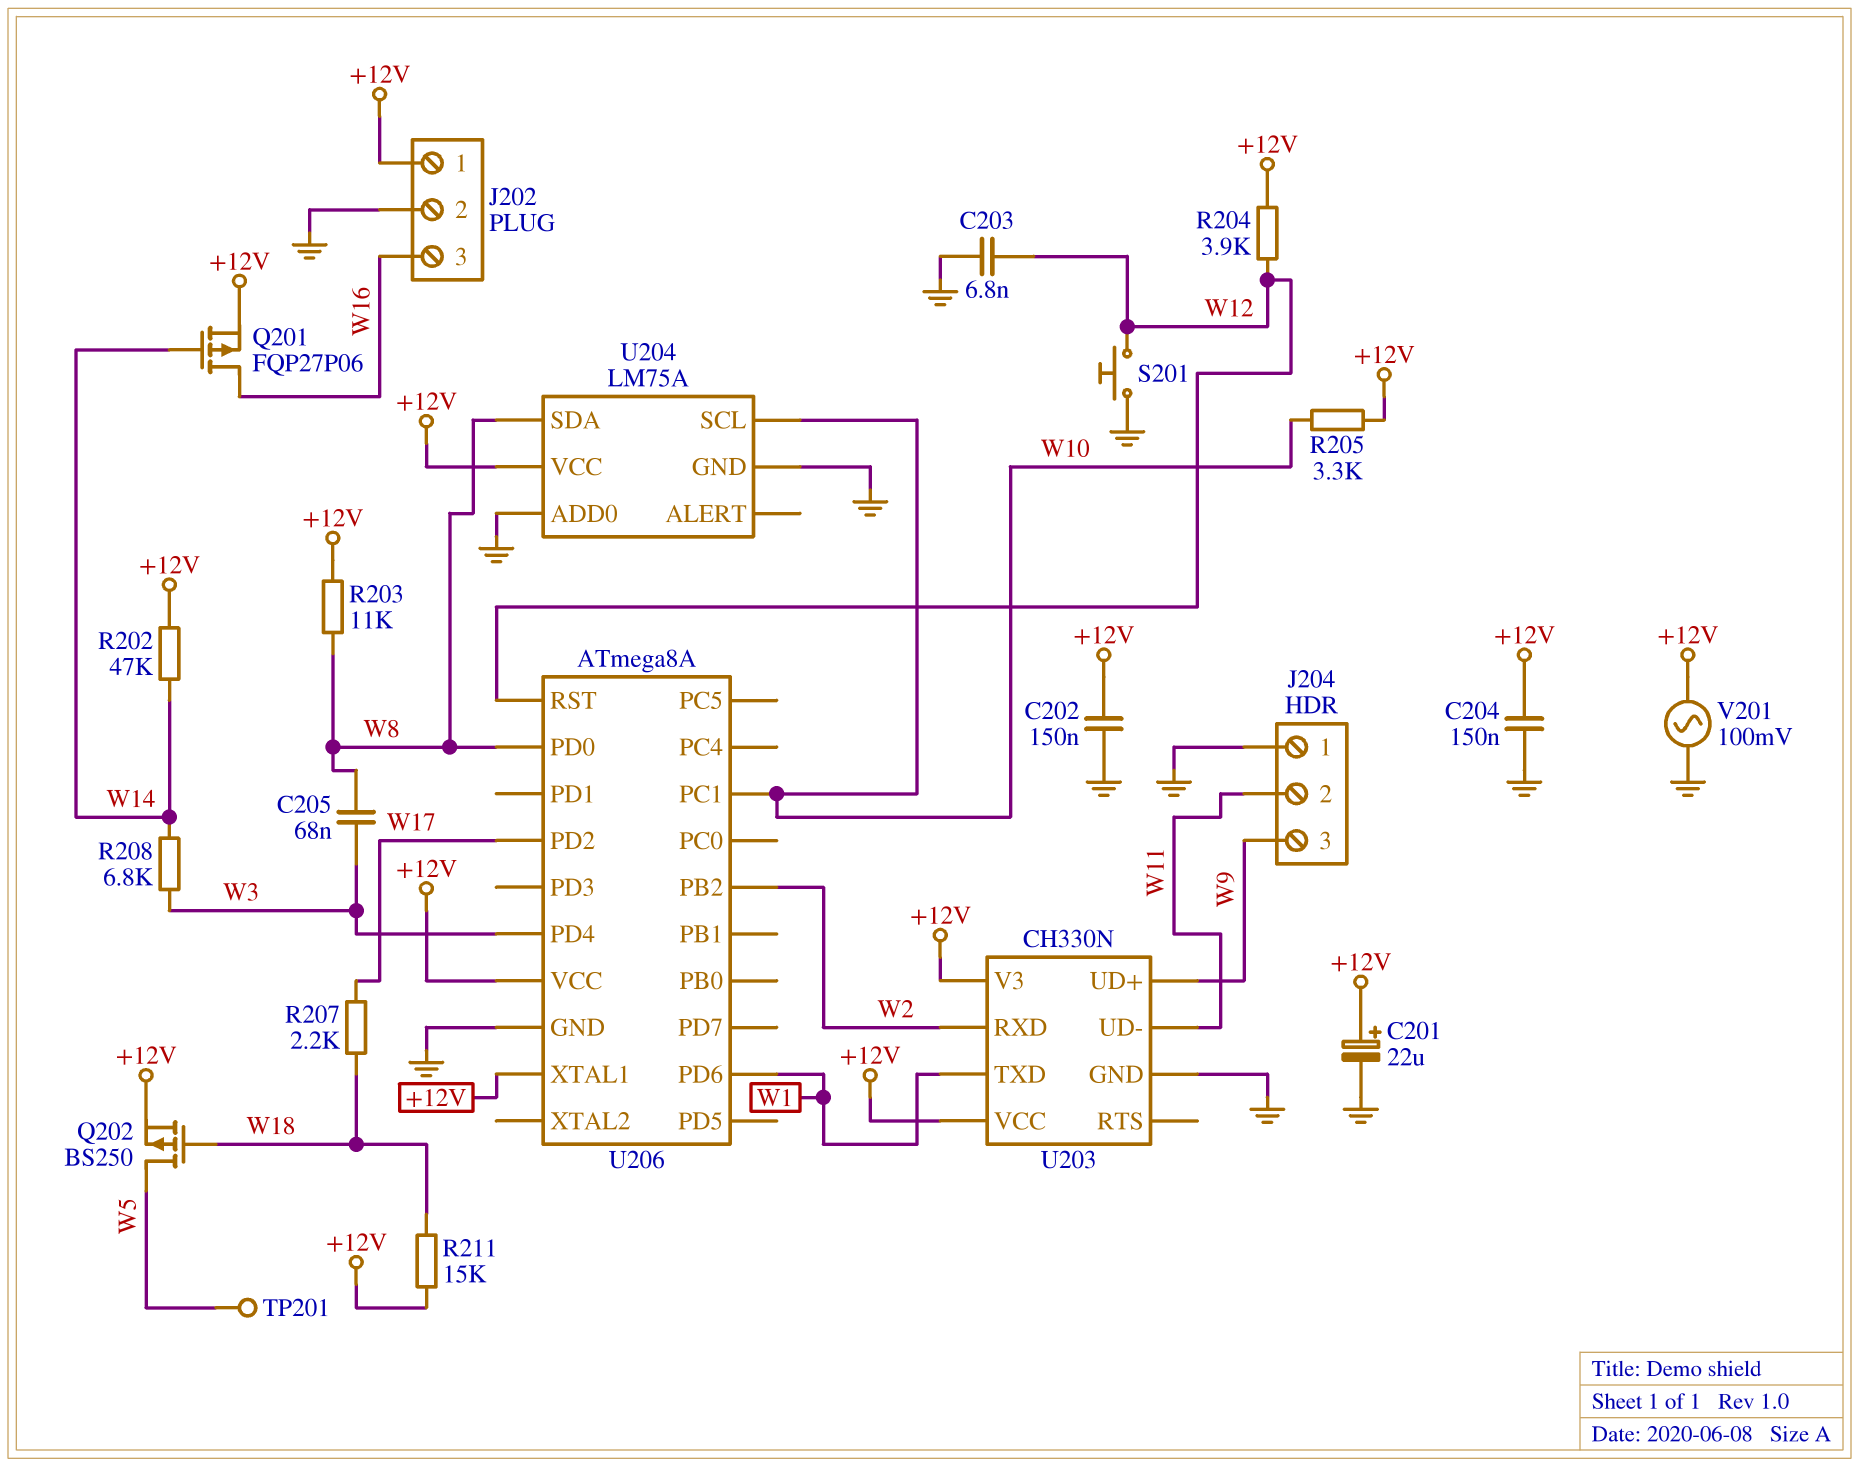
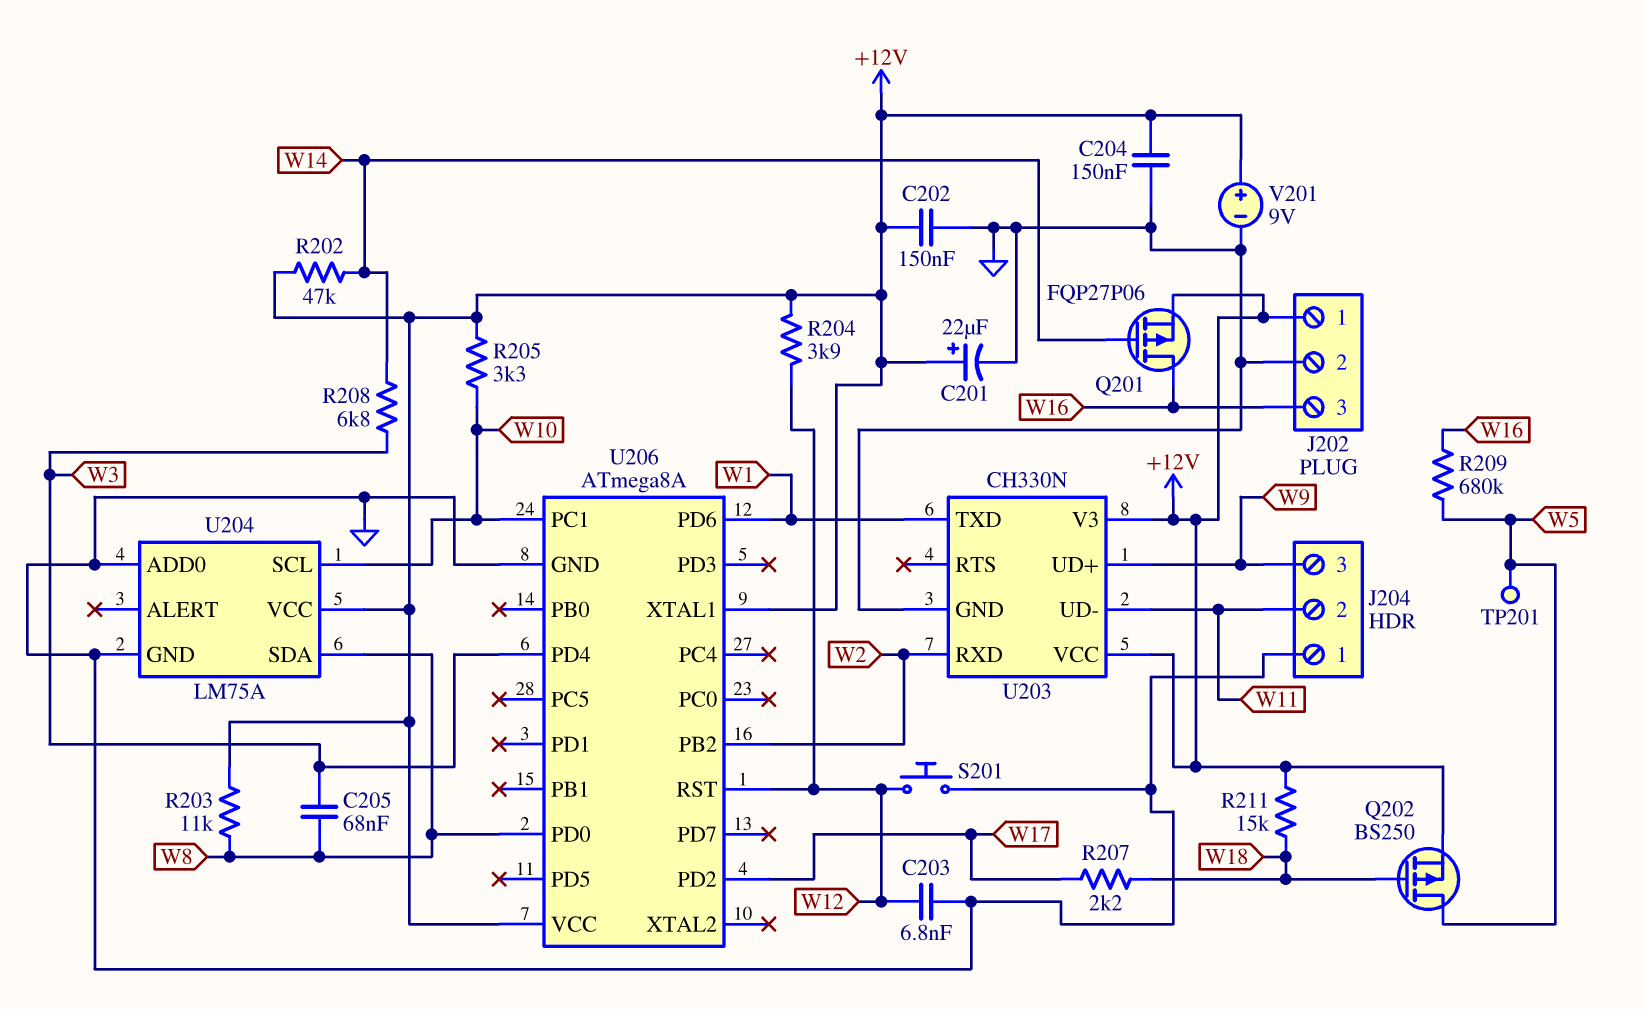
R209: none -> 680k (W5, W16)
V201: AC 100mV (+12V, GND) -> 9V (plus +12V, minus GND)

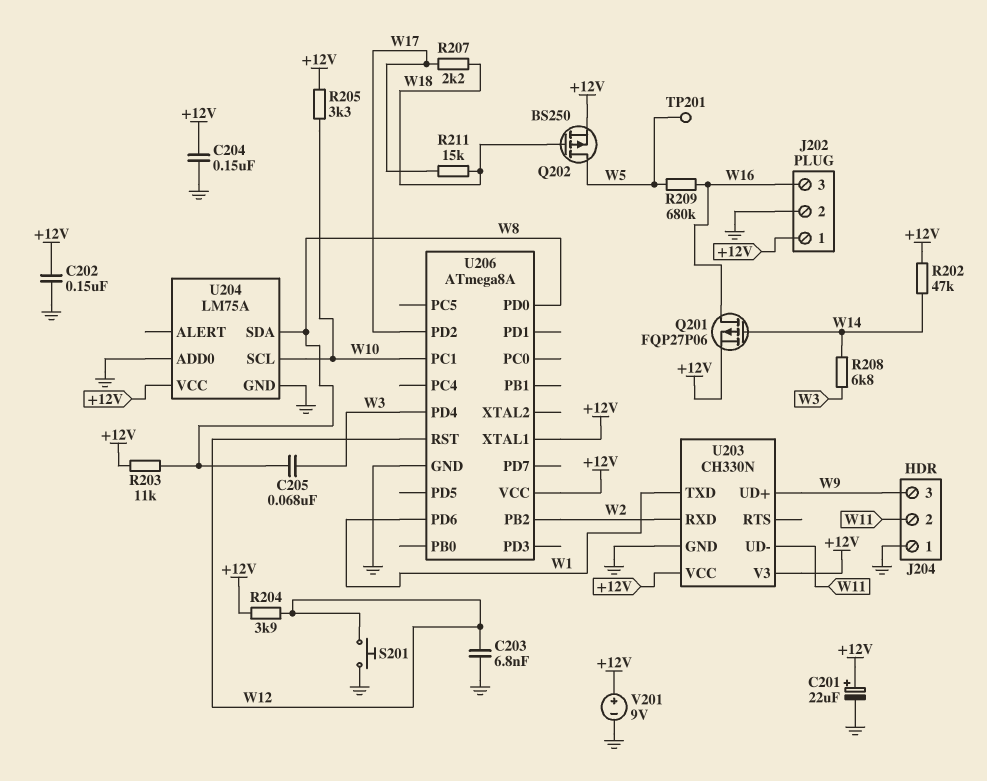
R211: 15k (+12V, W18) -> 15k (W17, W18)

